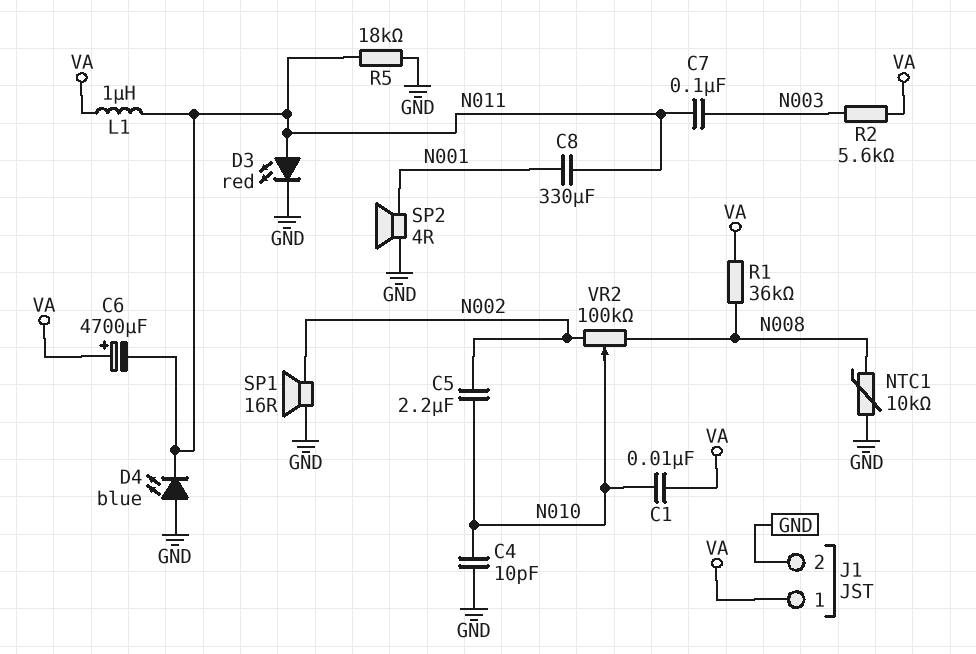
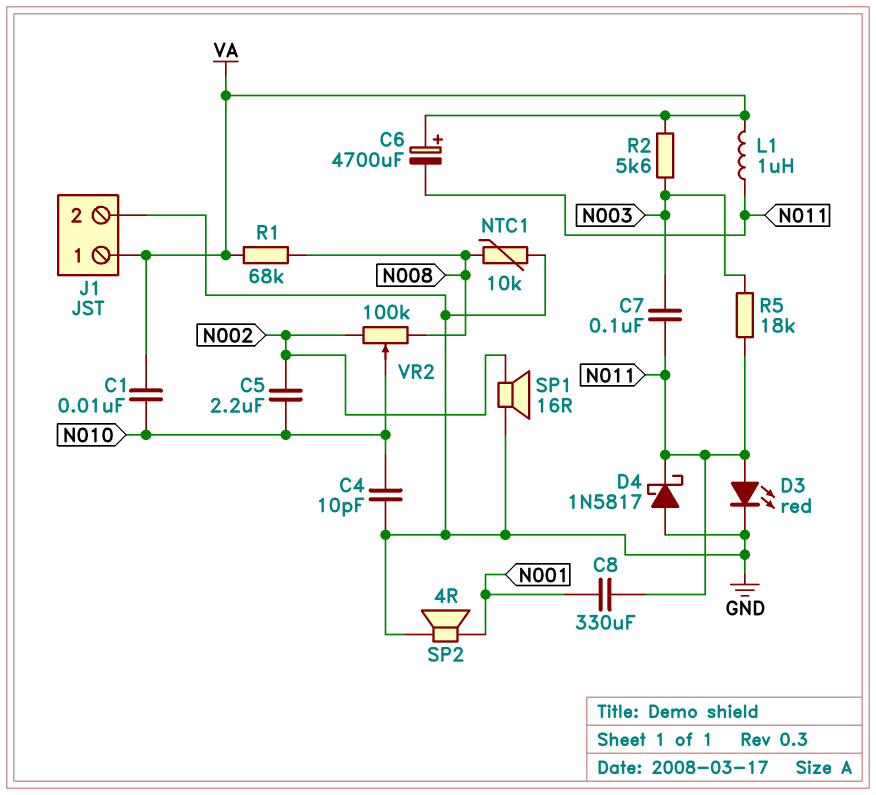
D4: LED blue (A GND, K N011) -> schottky 1N5817 (A GND, K N011)
R1: 36k (N008, VA) -> 68k (N008, VA)
R5: 18k (GND, N011) -> 18k (N003, N011)

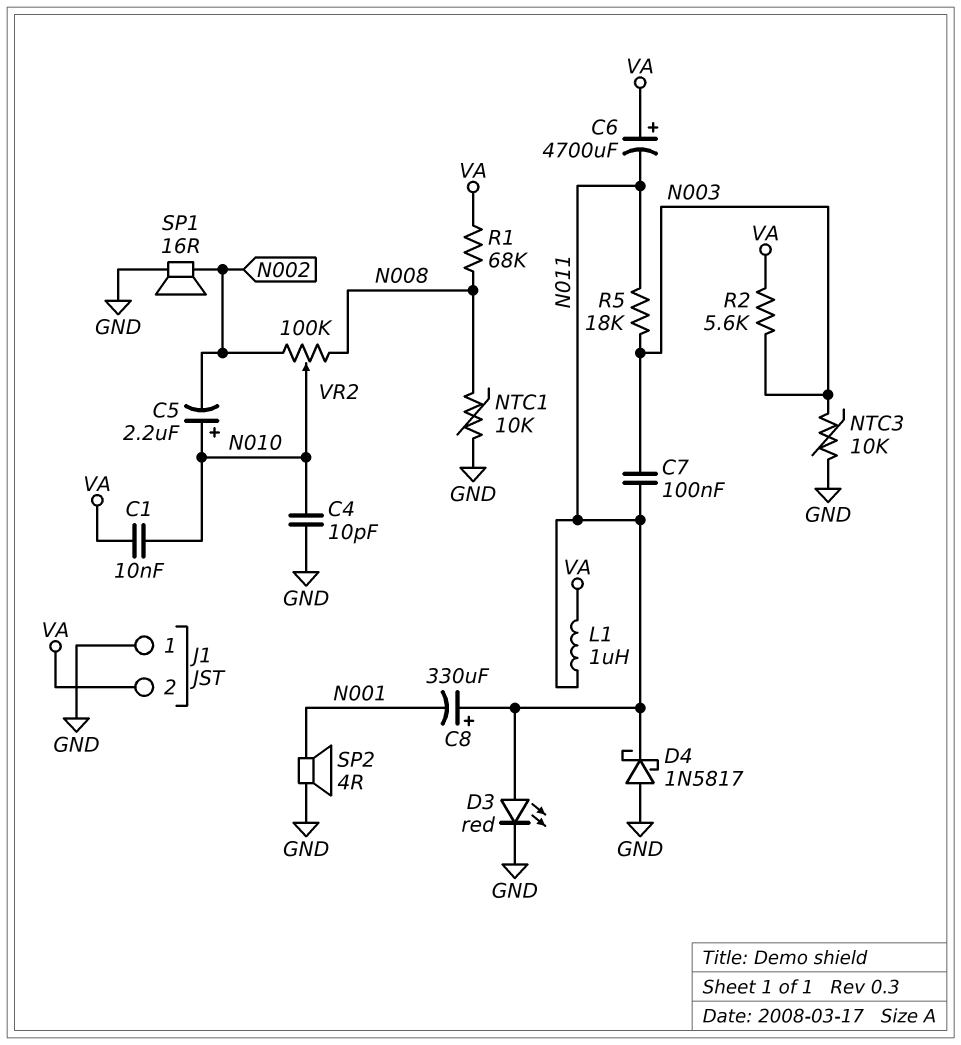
C5: 2.2uF (N002, N010) -> 2.2uF (plus N010, minus N002)
C8: 330uF (N001, N011) -> 330uF (plus N011, minus N001)
J1 pin 1: VA -> GND
J1 pin 2: GND -> VA
NTC3: none -> 10k (GND, N003)

